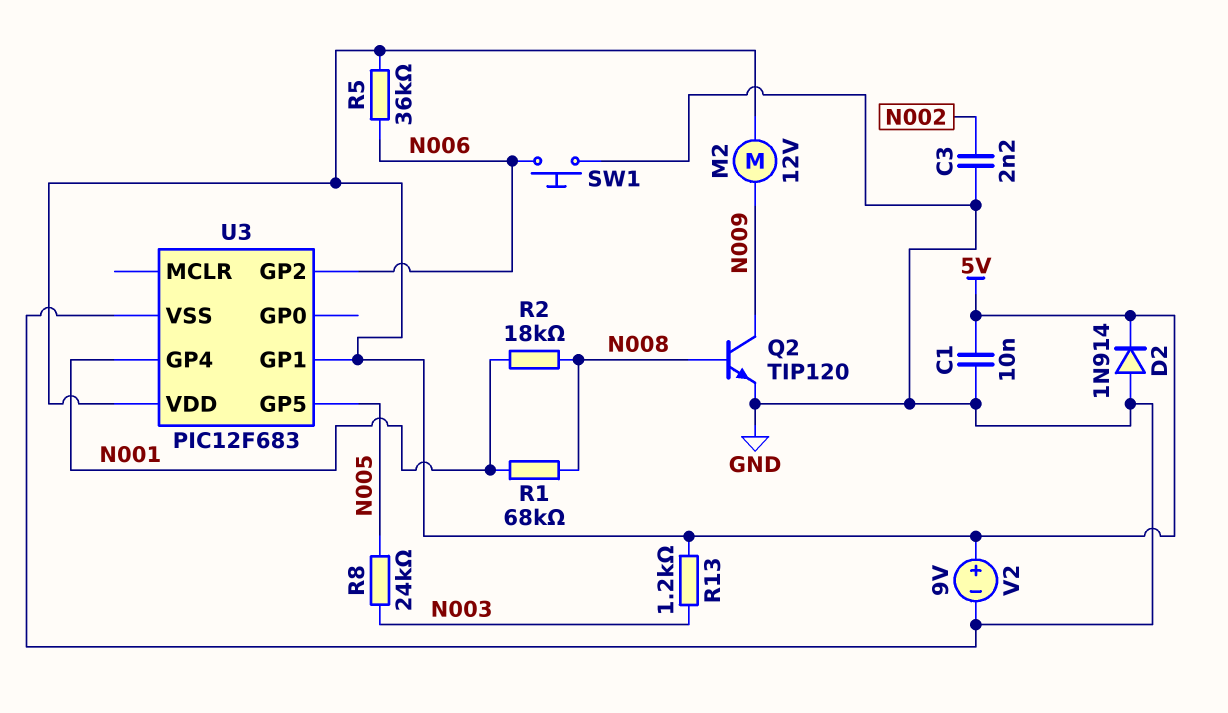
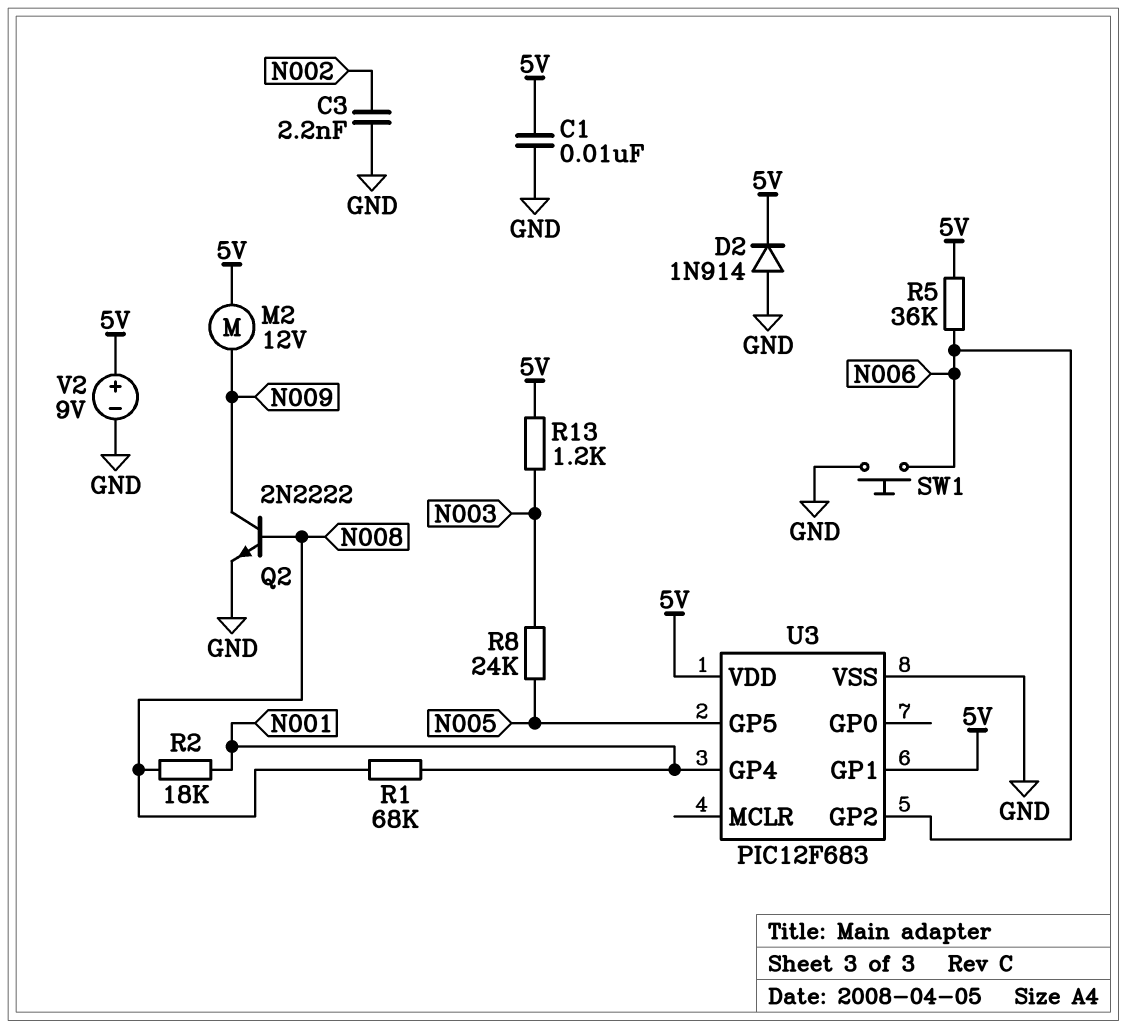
Q2: NPN TIP120 (B N008, C N009, E GND) -> NPN 2N2222 (B N008, C N009, E GND)

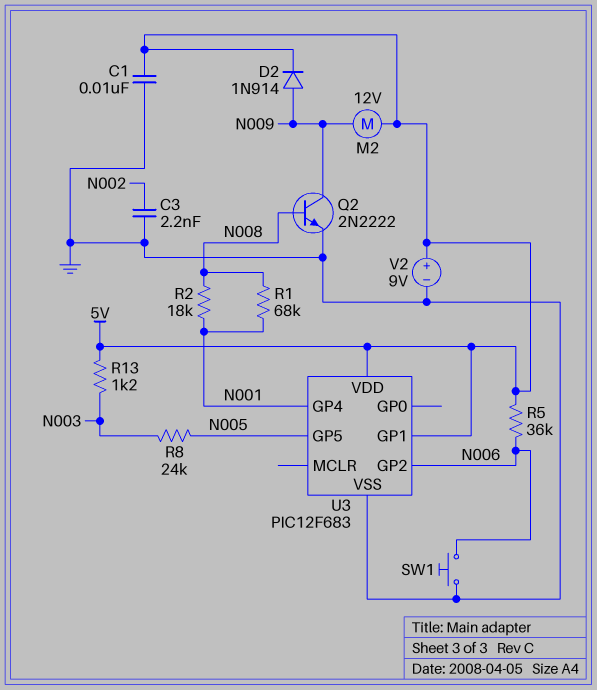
D2: diode 1N914 (A GND, K 5V) -> diode 1N914 (A N009, K 5V)

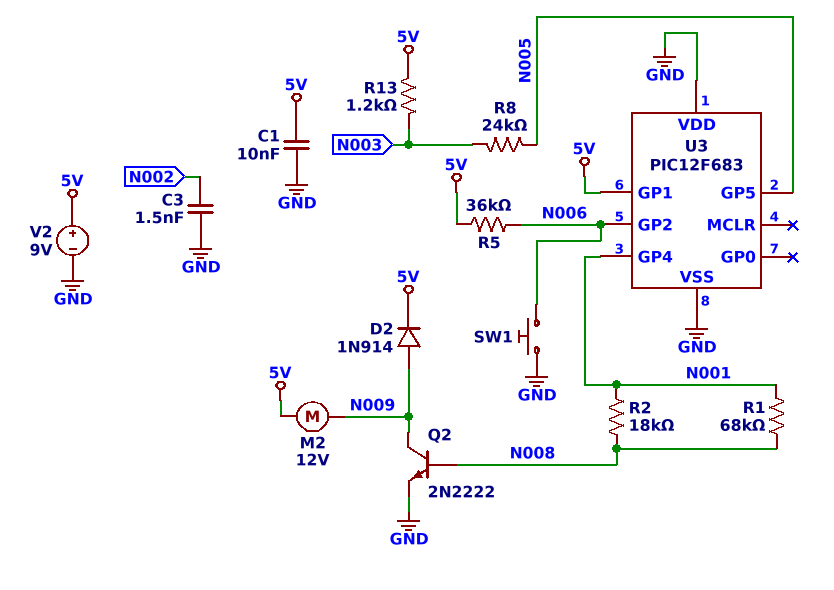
C3: 2.2nF (GND, N002) -> 1.5nF (GND, N002)
U3 pin VDD: 5V -> GND

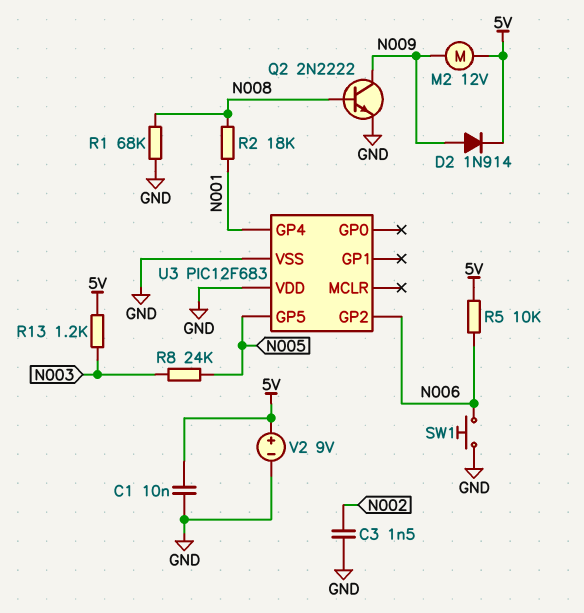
R1: 68k (N001, N008) -> 68k (GND, N008)
R5: 36k (5V, N006) -> 10k (5V, N006)
U3 pin GP1: 5V -> none

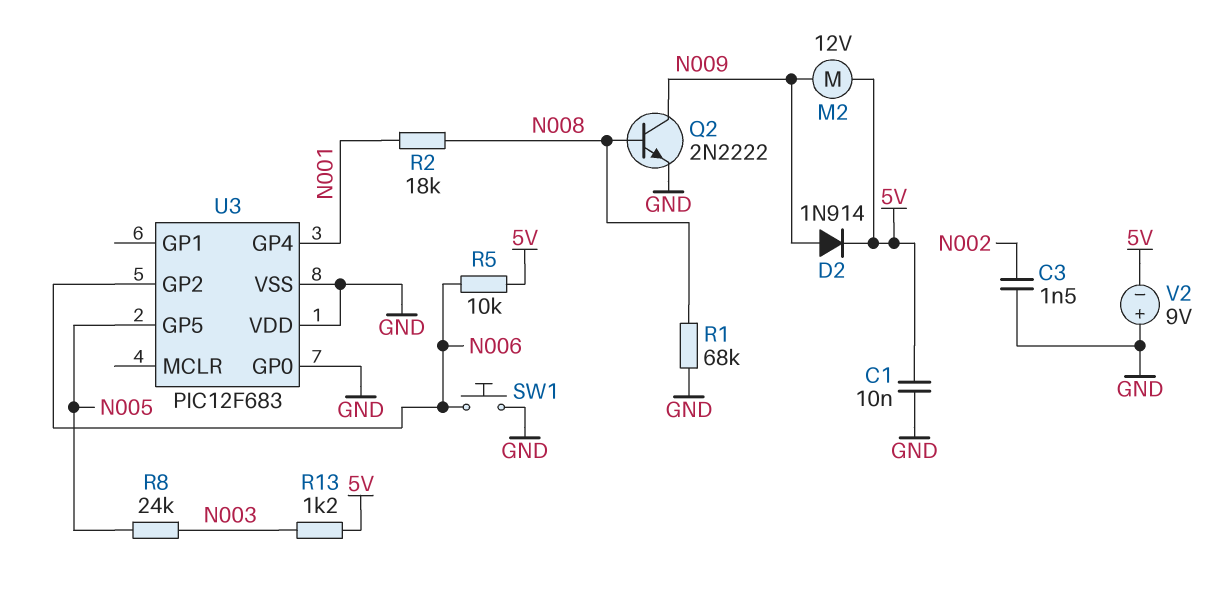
U3 pin GP0: none -> GND
V2: 9V (plus 5V, minus GND) -> 9V (plus GND, minus 5V)

